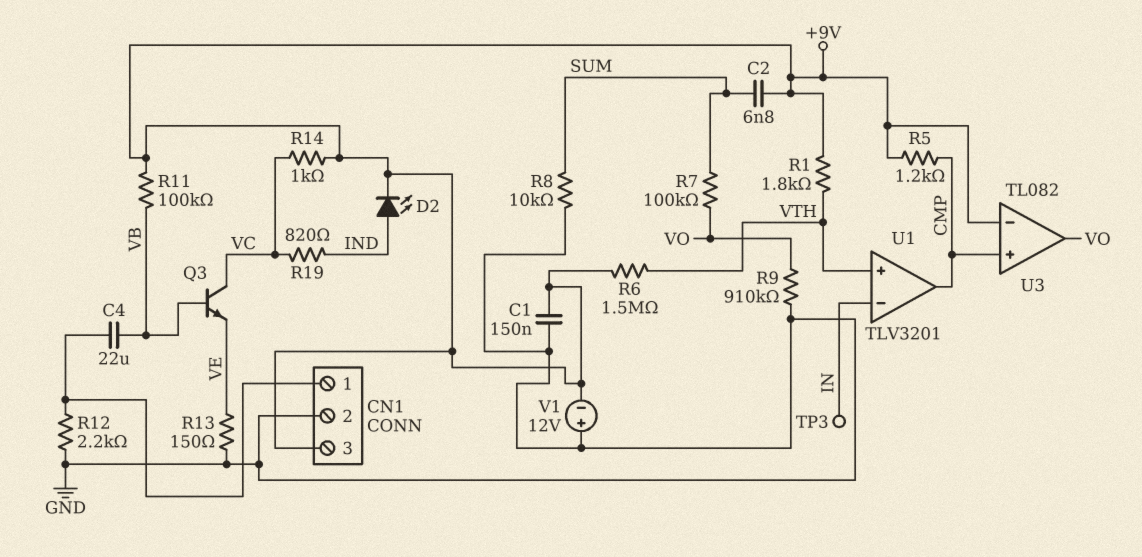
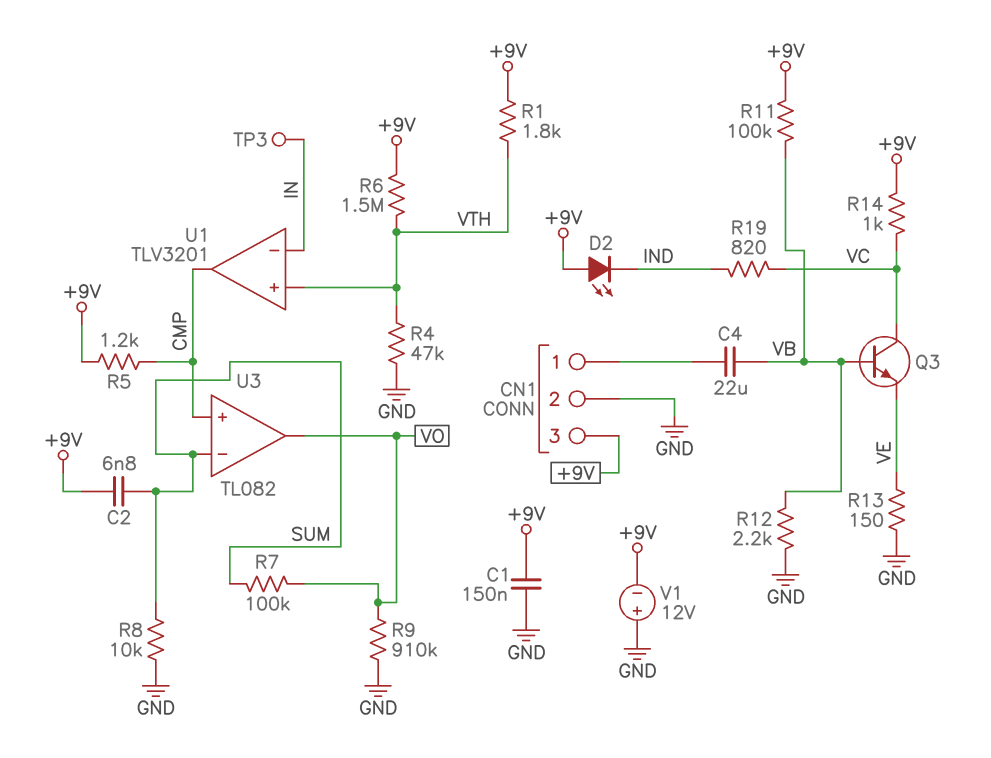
D2: LED (A IND, K +9V) -> LED (A +9V, K IND)
R4: none -> 47k (GND, VTH)
R12: 2.2k (CN1/1, GND) -> 2.2k (GND, VB)
U3 pin in-: +9V -> SUM

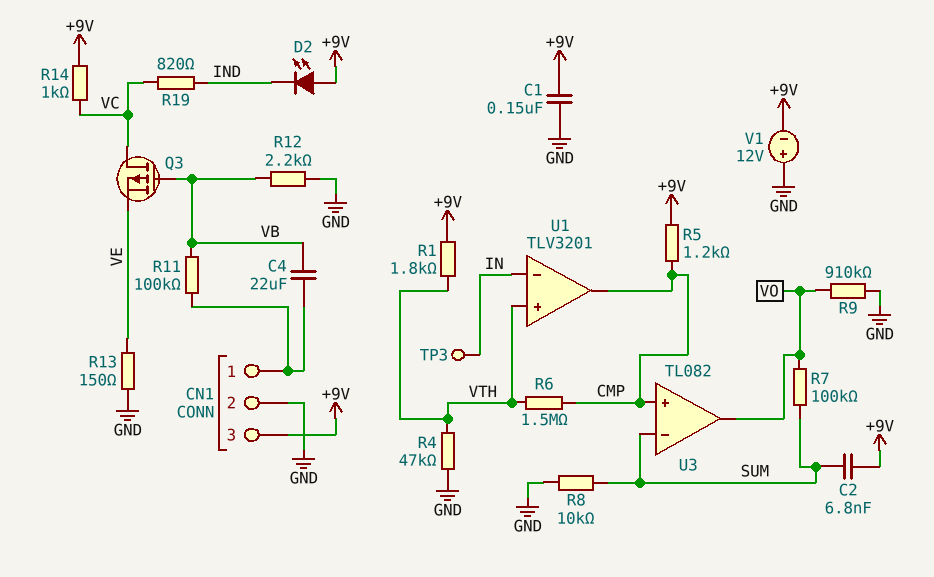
Q3: NPN (B VB, C VC, E VE) -> PMOS (G VB, D VC, S VE)
R6: 1.5M (+9V, VTH) -> 1.5M (CMP, VTH)
R11: 100k (+9V, VB) -> 100k (CN1/1, VB)

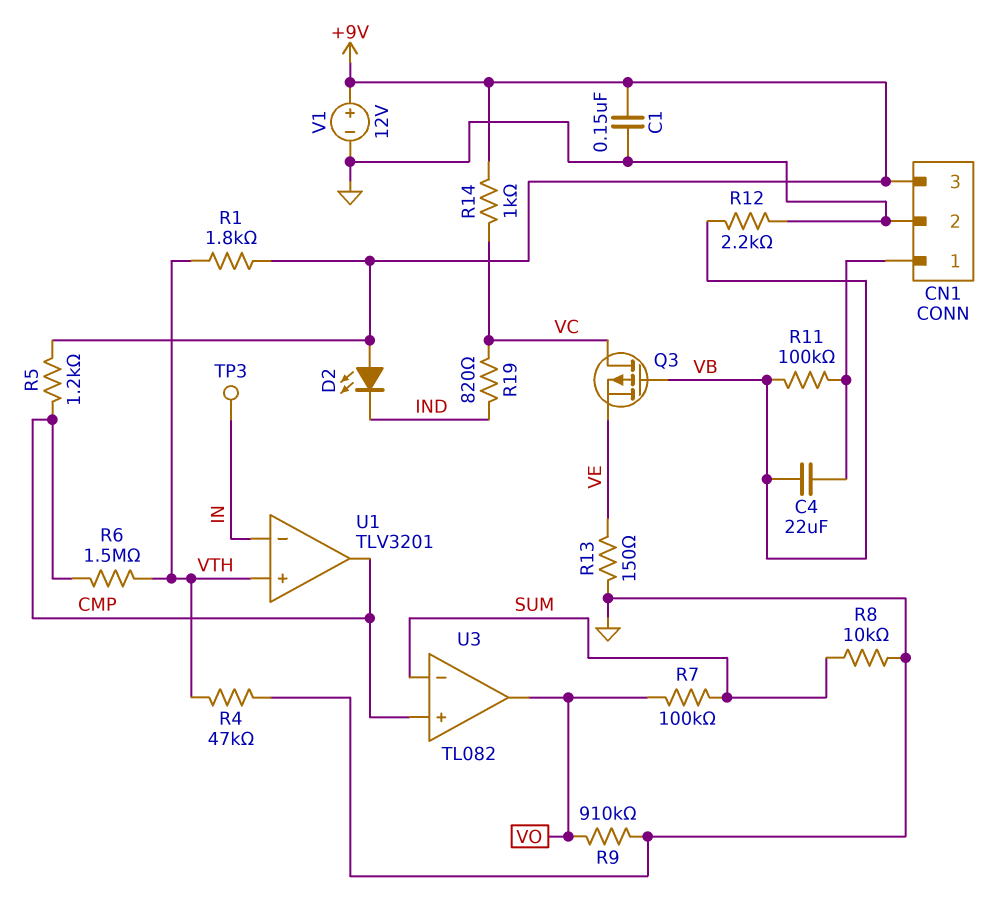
C2: 6.8nF (+9V, SUM) -> none
V1: 12V (plus GND, minus +9V) -> 12V (plus +9V, minus GND)

